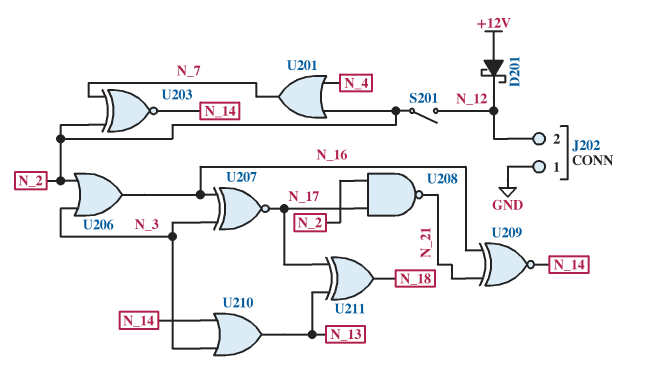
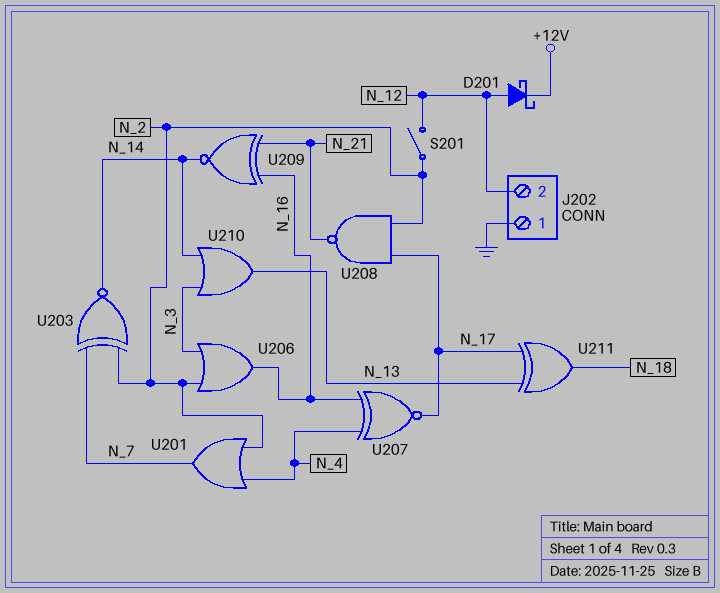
D201: schottky (A +12V, K N_12) -> schottky (A N_12, K +12V)
U207: XNOR (in N_3, in N_16, out N_17) -> XNOR (in N_4, in N_16, out N_17)

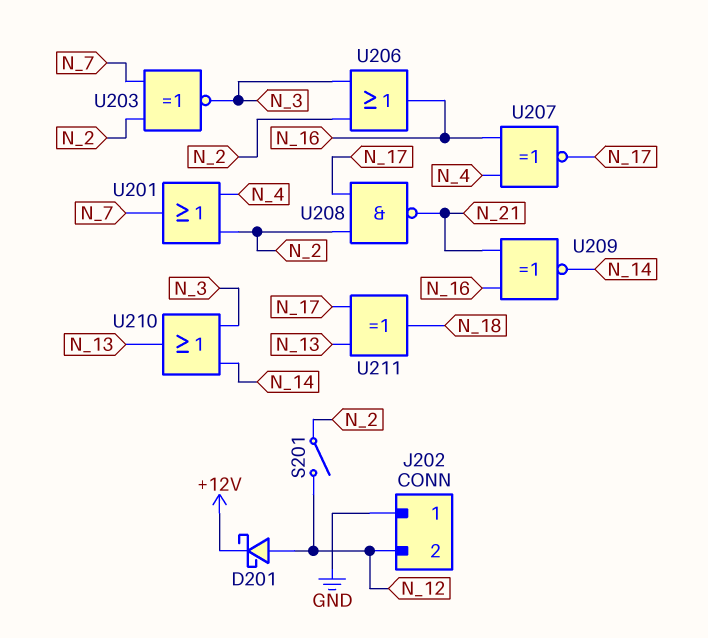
U203: XNOR (in N_2, in N_7, out N_14) -> XNOR (in N_2, in N_7, out N_3)

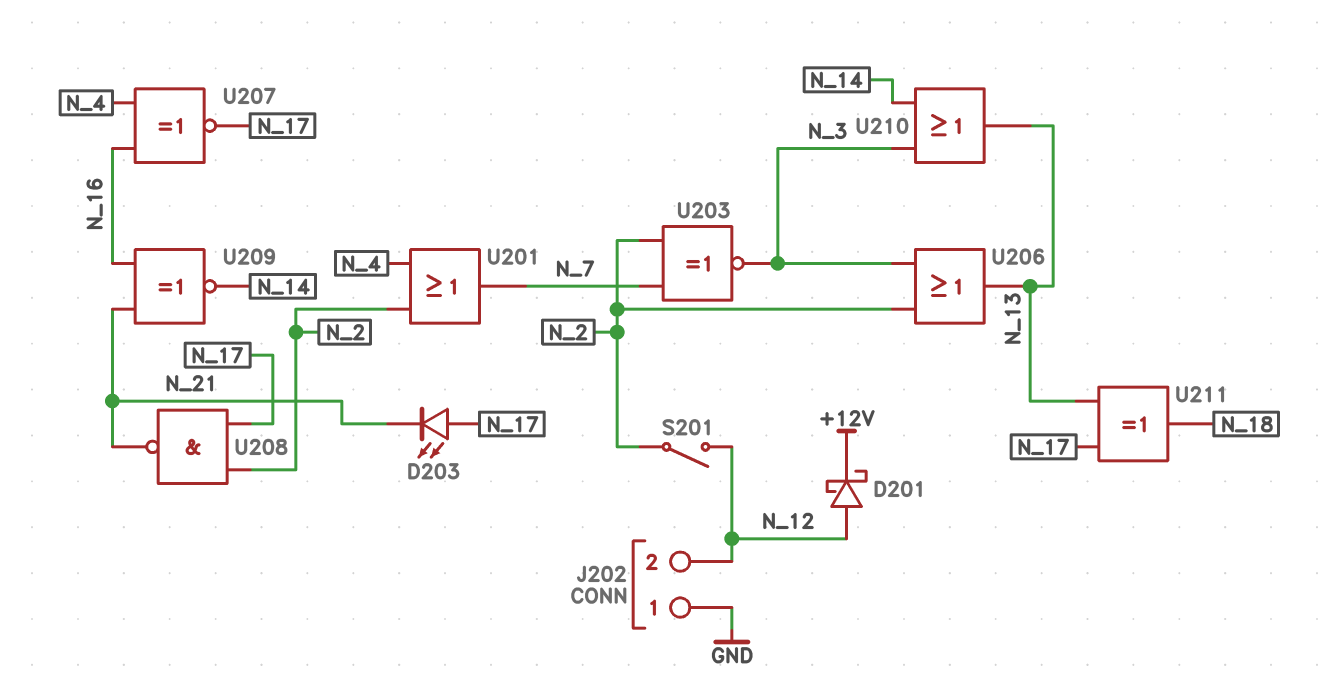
D203: none -> LED (A N_17, K N_21)
U206: OR (in N_2, in N_3, out N_16) -> OR (in N_2, in N_3, out N_13)

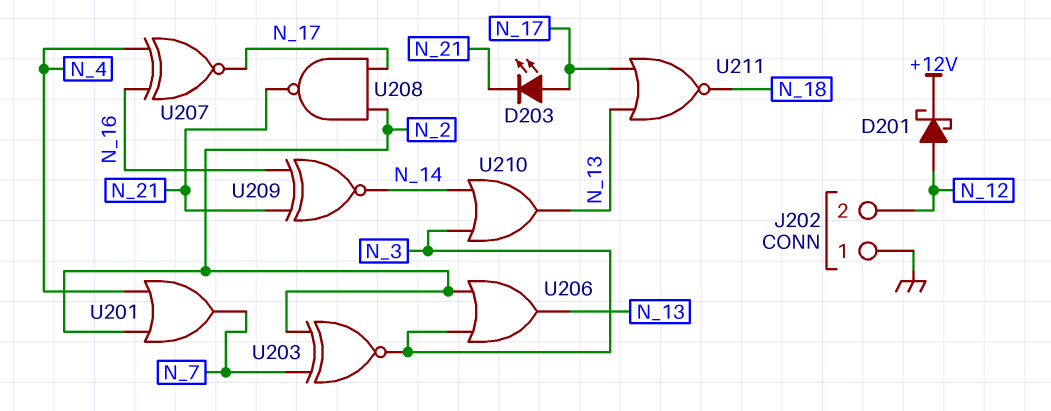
S201: switch (N_2, N_12) -> none
U211: XOR (in N_13, in N_17, out N_18) -> NOR (in N_13, in N_17, out N_18)

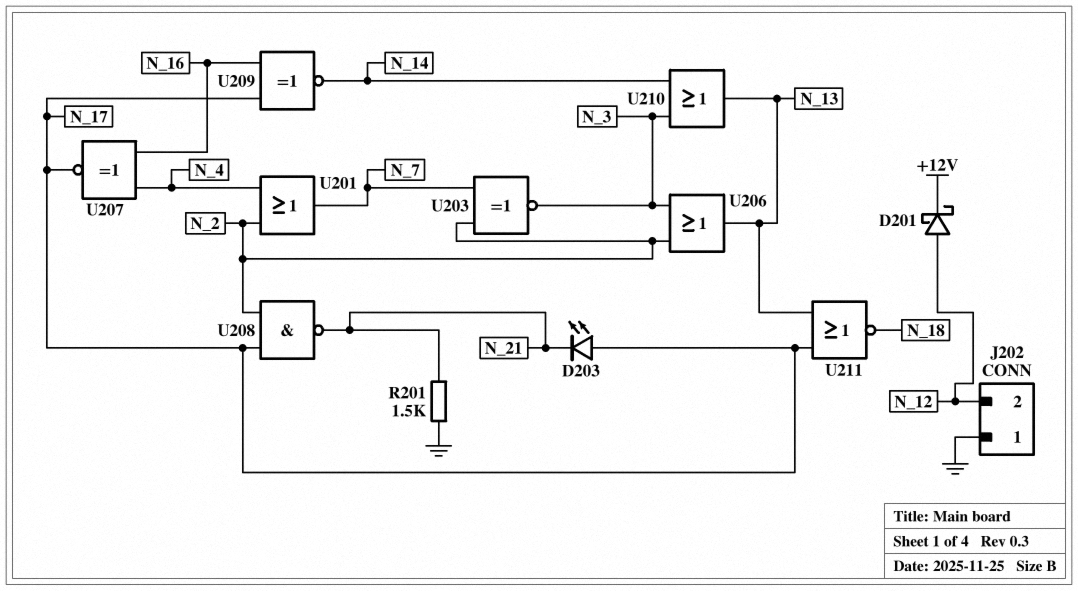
R201: none -> 1.5k (GND, N_21)
U209: XNOR (in N_16, in N_21, out N_14) -> XNOR (in N_16, in N_17, out N_14)

